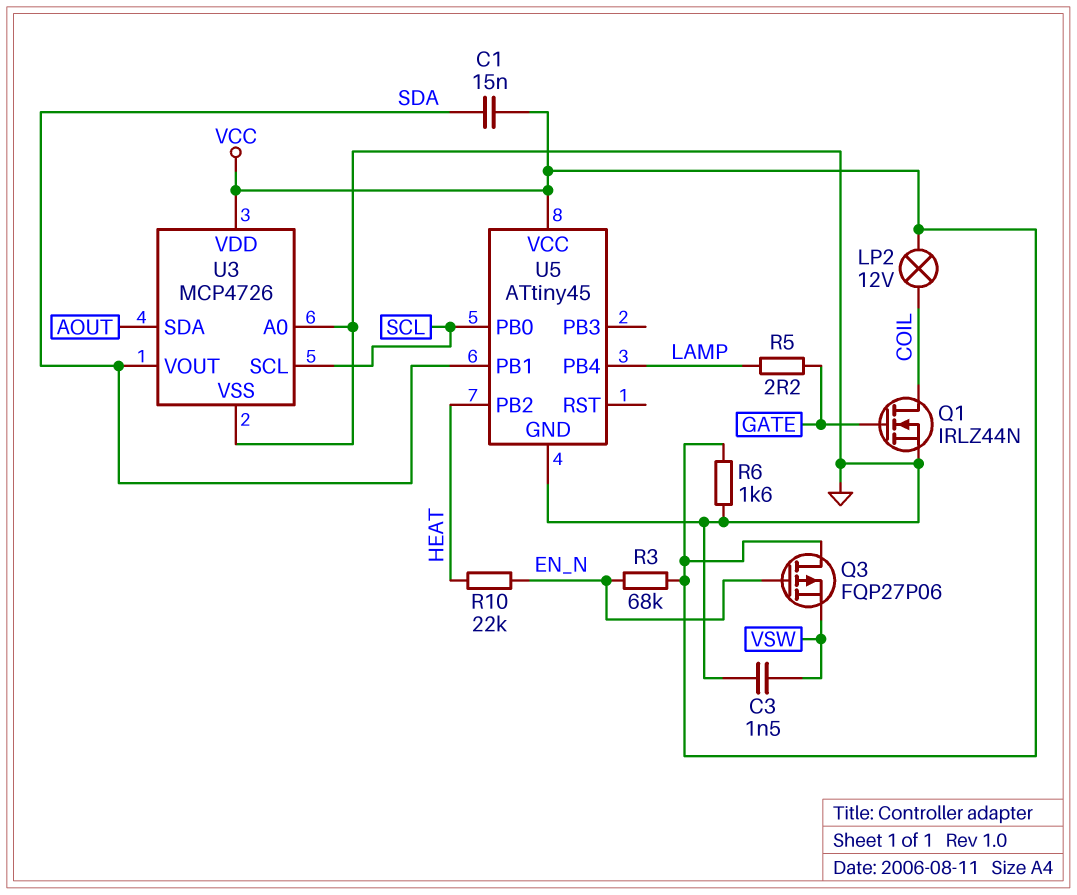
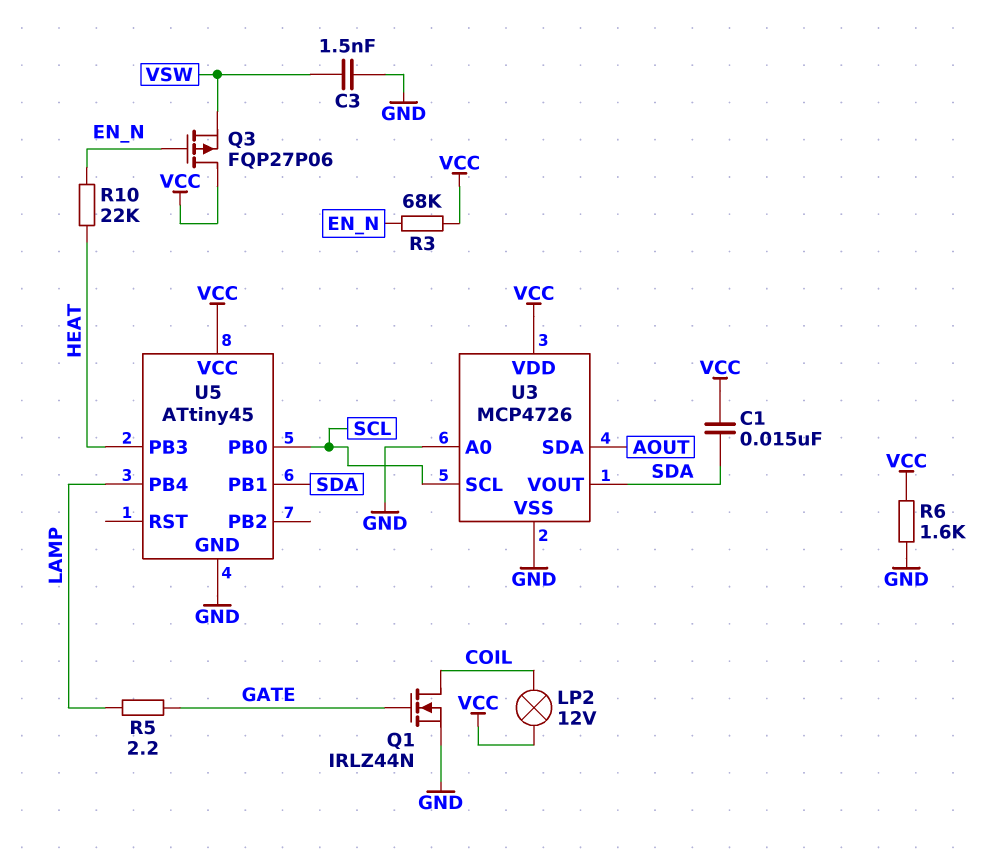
U5 pin PB2: HEAT -> none
U5 pin PB3: none -> HEAT

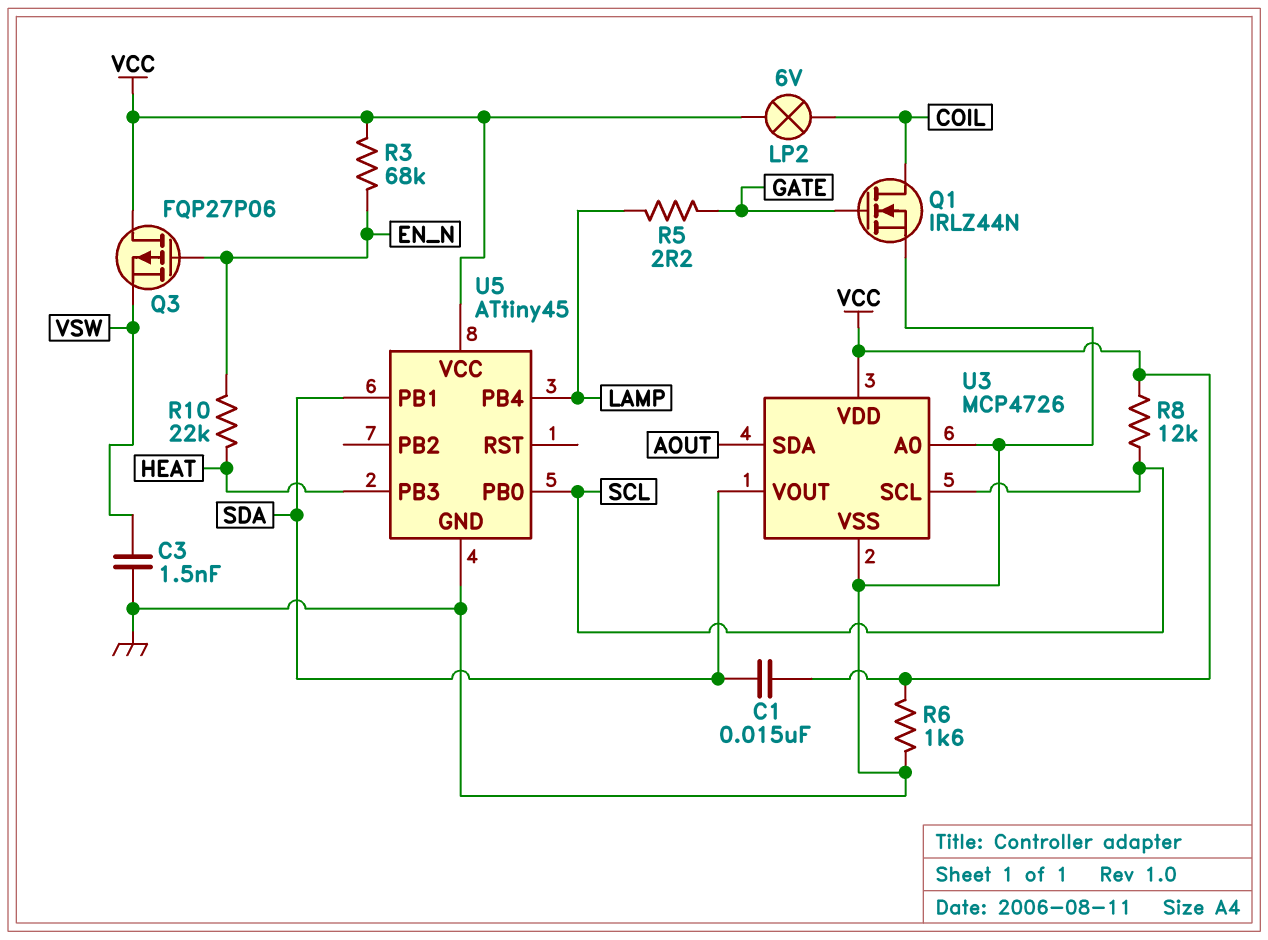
LP2: lamp 12V (COIL, VCC) -> lamp 6V (COIL, VCC)
R8: none -> 12k (SCL, VCC)

